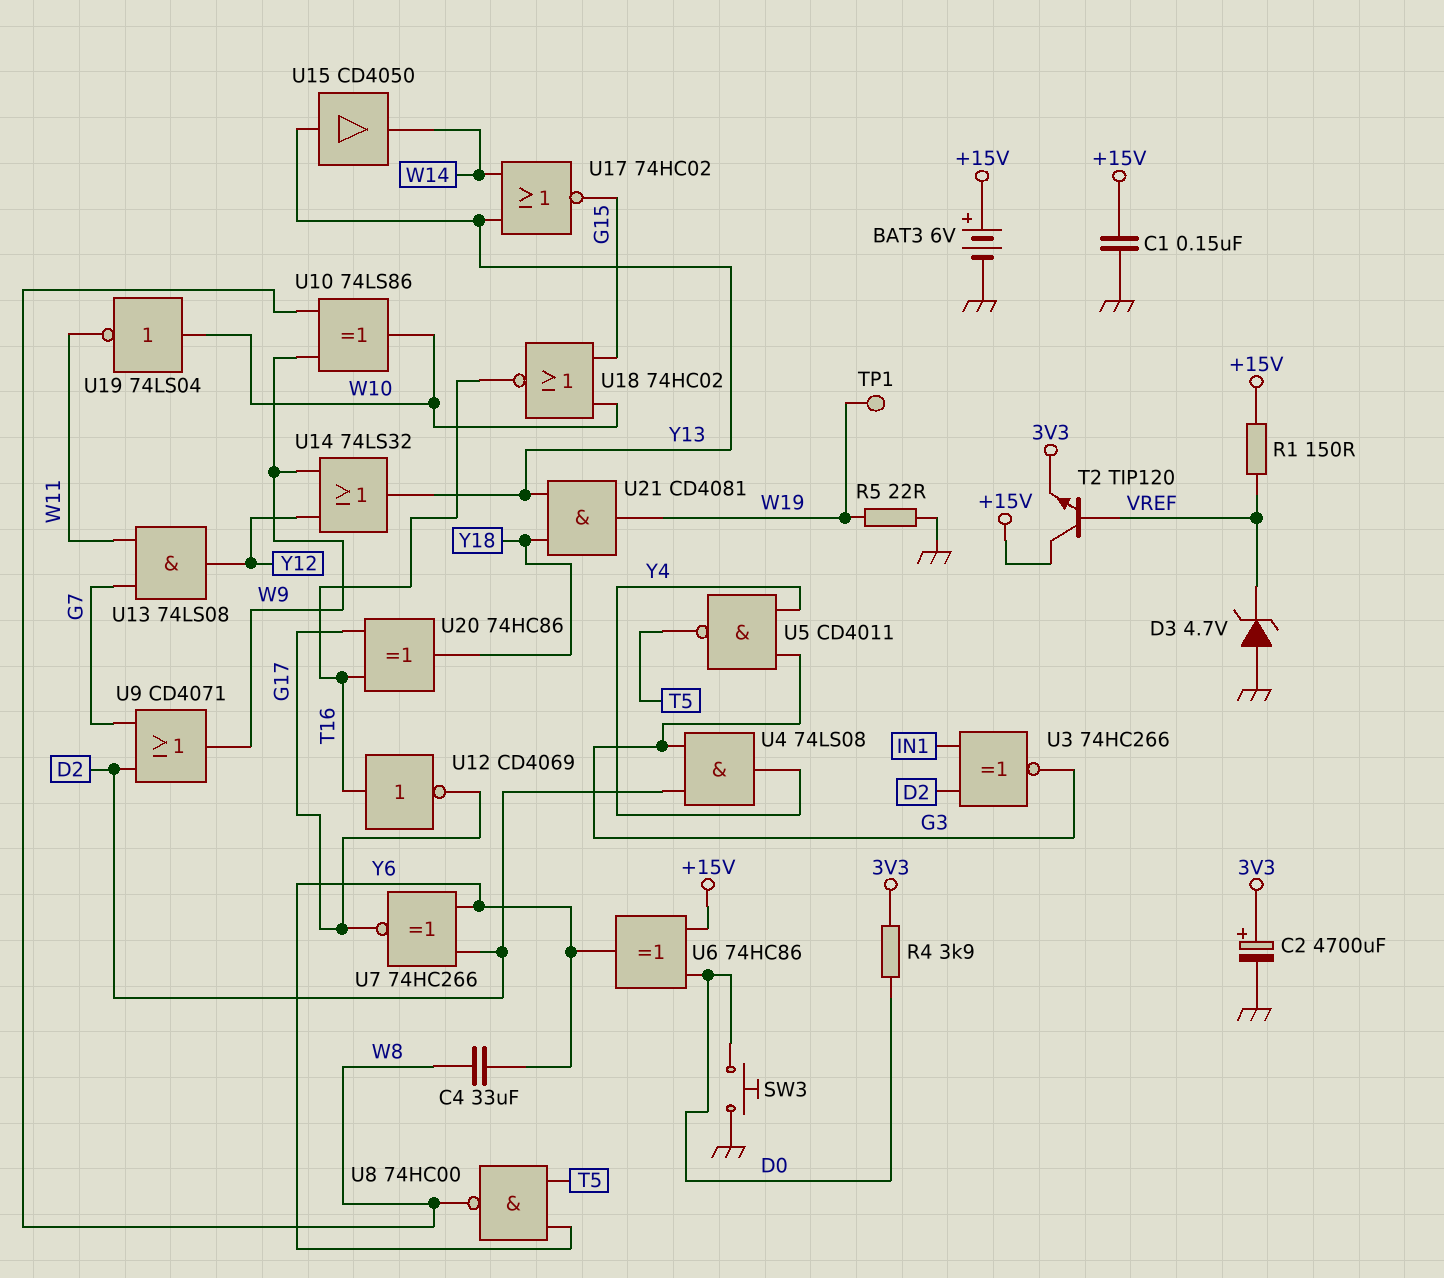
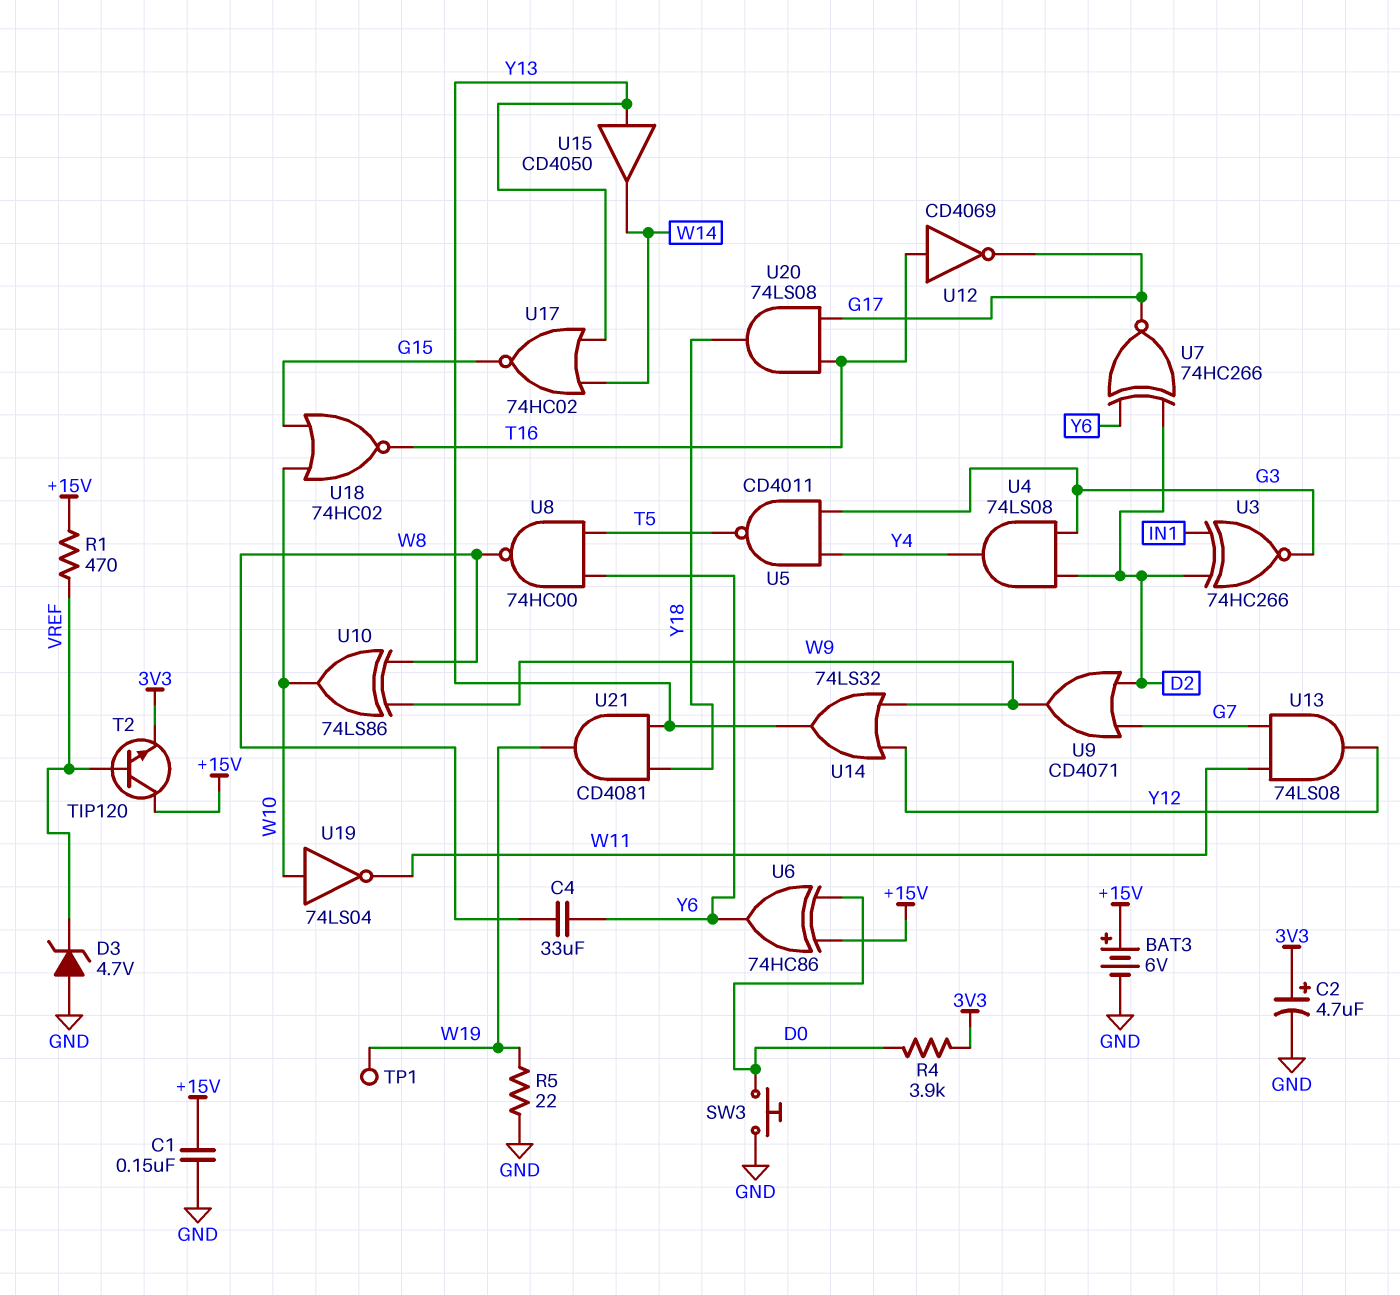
C2: 4700uF (plus 3V3, minus GND) -> 4.7uF (plus 3V3, minus GND)
R1: 150 (+15V, VREF) -> 470 (+15V, VREF)
U20: XOR 74HC86 (in G17, in T16, out Y18) -> AND 74LS08 (in G17, in T16, out Y18)

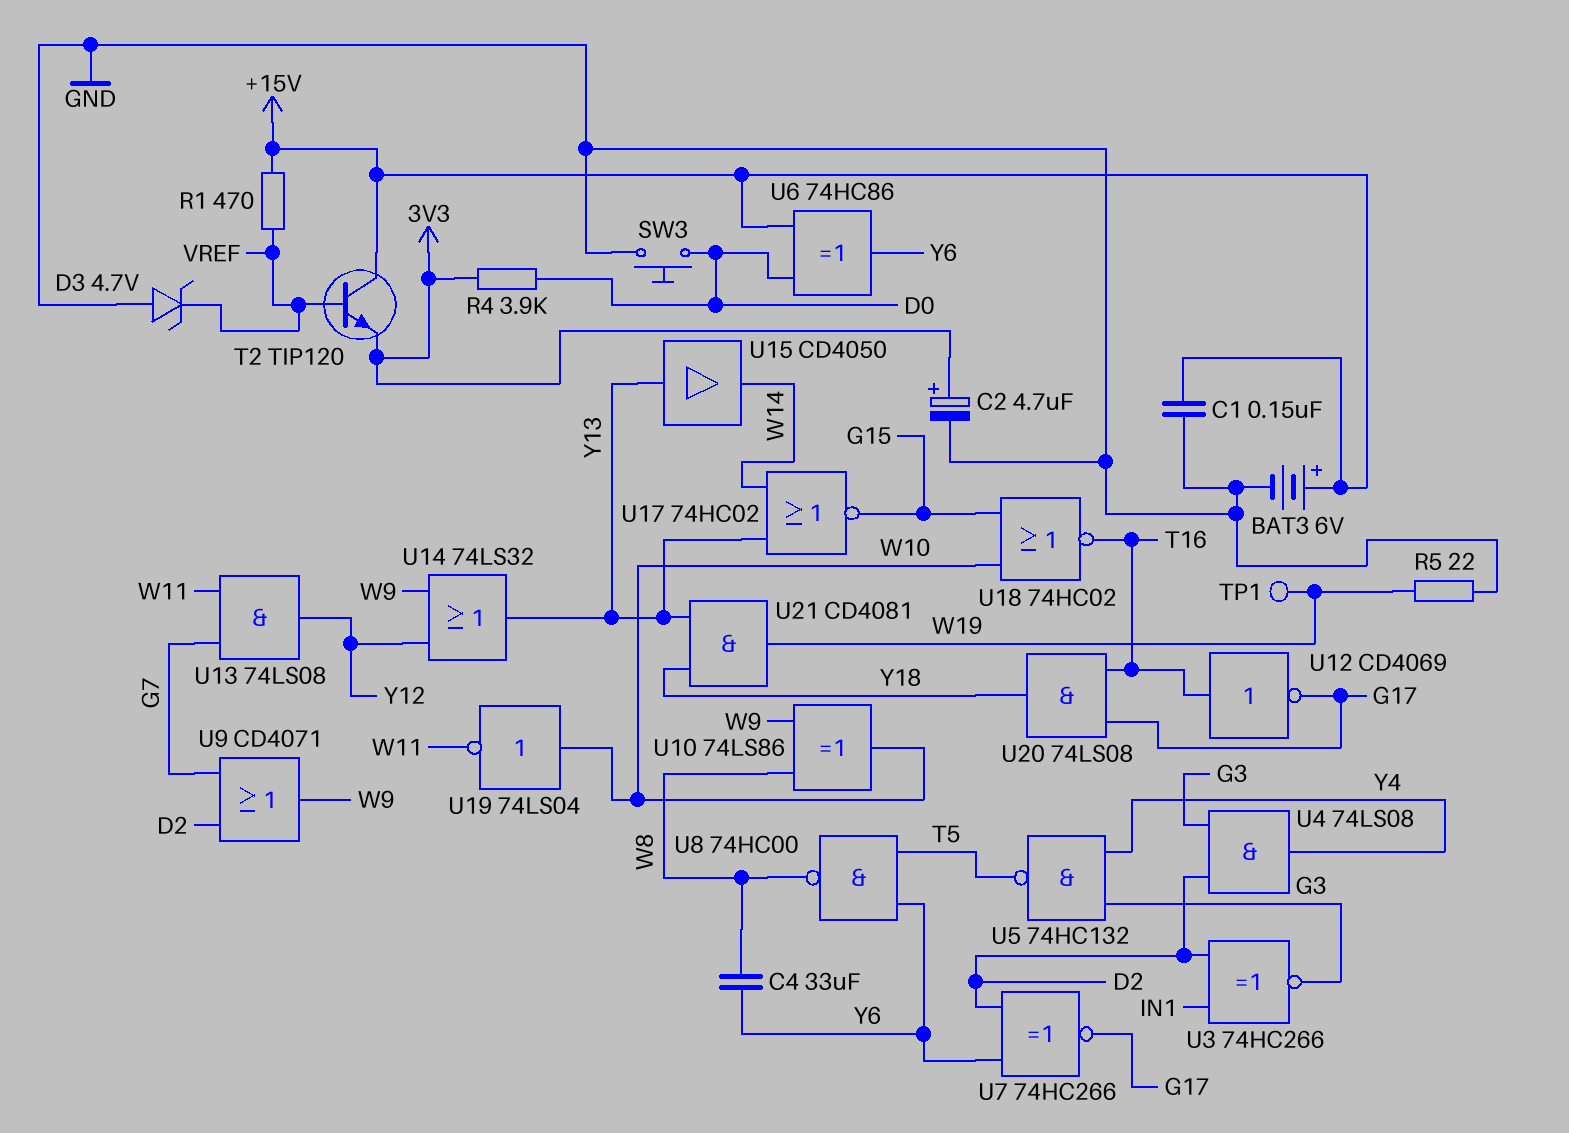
U5: NAND CD4011 (in G3, in Y4, out T5) -> NAND 74HC132 (in G3, in Y4, out T5)

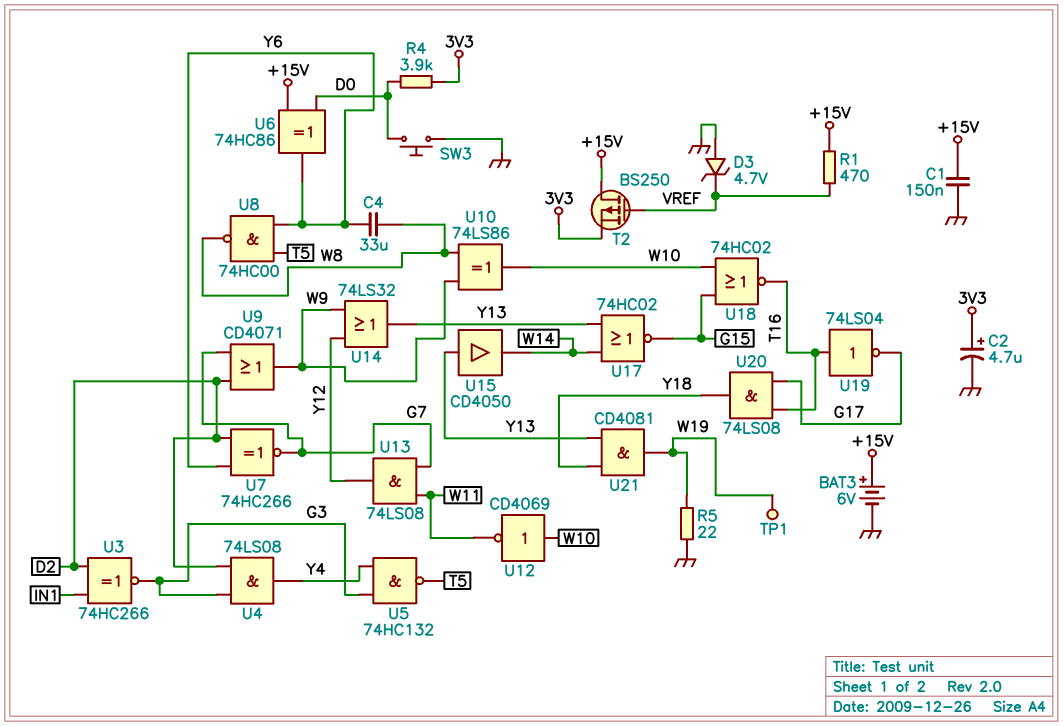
T2: NPN TIP120 (B VREF, C +15V, E 3V3) -> PMOS BS250 (G VREF, D +15V, S 3V3)
U7: XNOR 74HC266 (in D2, in Y6, out G17) -> XNOR 74HC266 (in D2, in Y6, out G7)
U12: NOT CD4069 (in T16, out G17) -> NOT CD4069 (in W10, out W11)
U19: NOT 74LS04 (in W10, out W11) -> NOT 74LS04 (in T16, out G17)

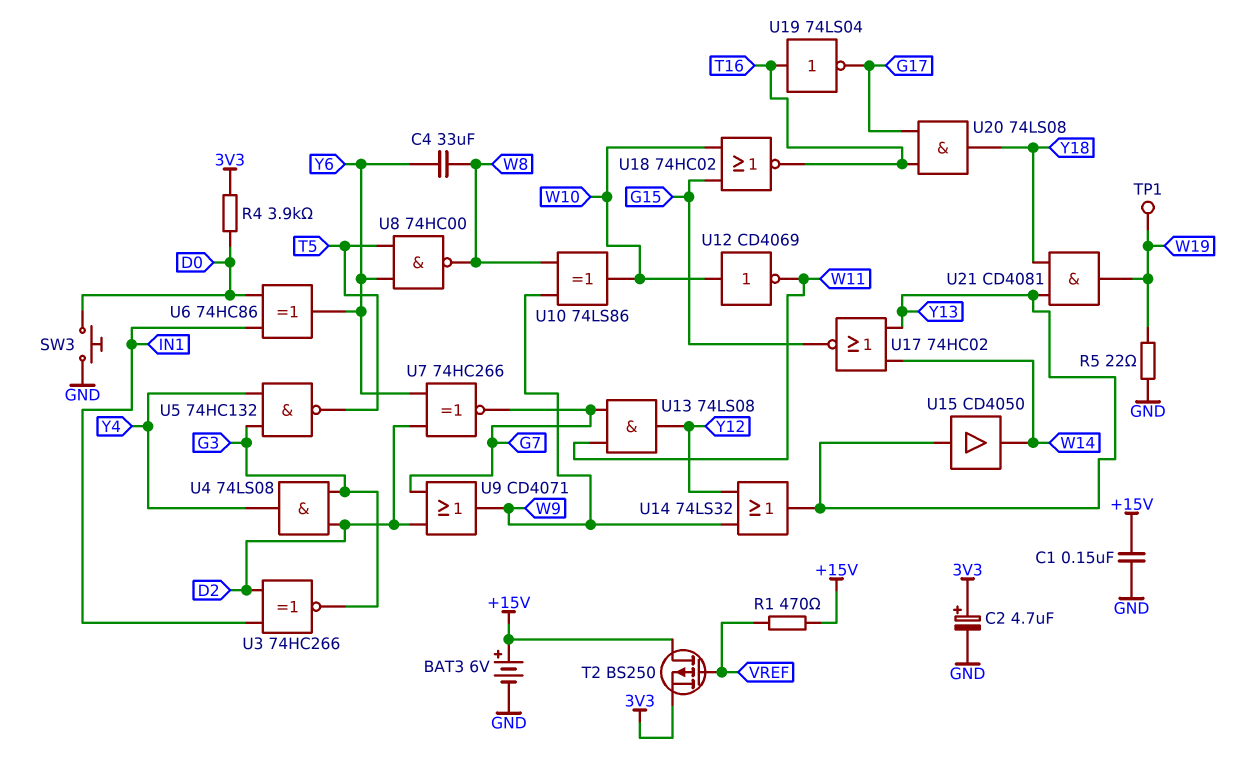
D3: zener 4.7V (A GND, K VREF) -> none
U6: XOR 74HC86 (in +15V, in D0, out Y6) -> XOR 74HC86 (in D0, in IN1, out Y6)

